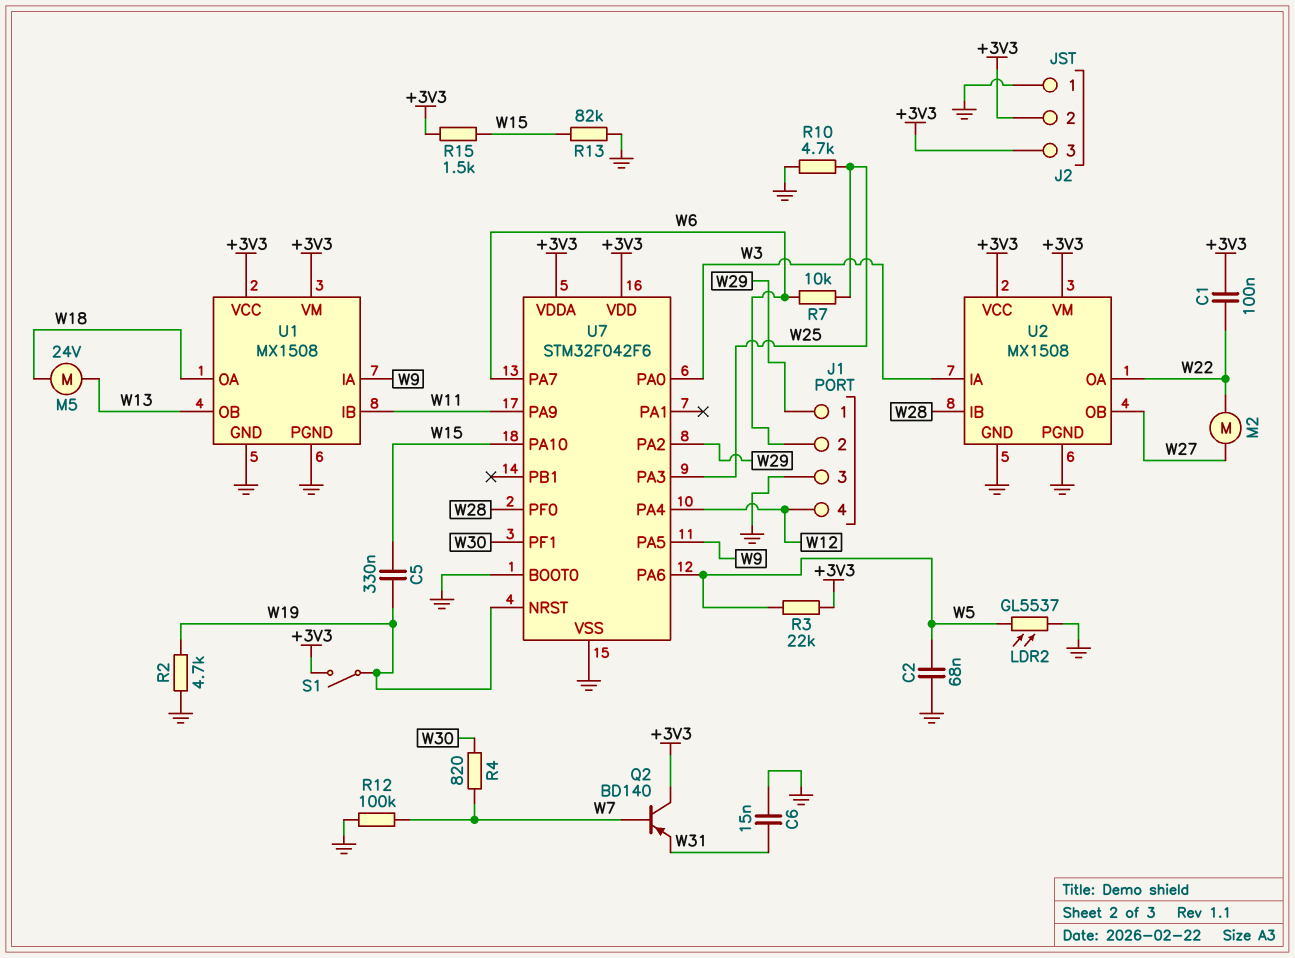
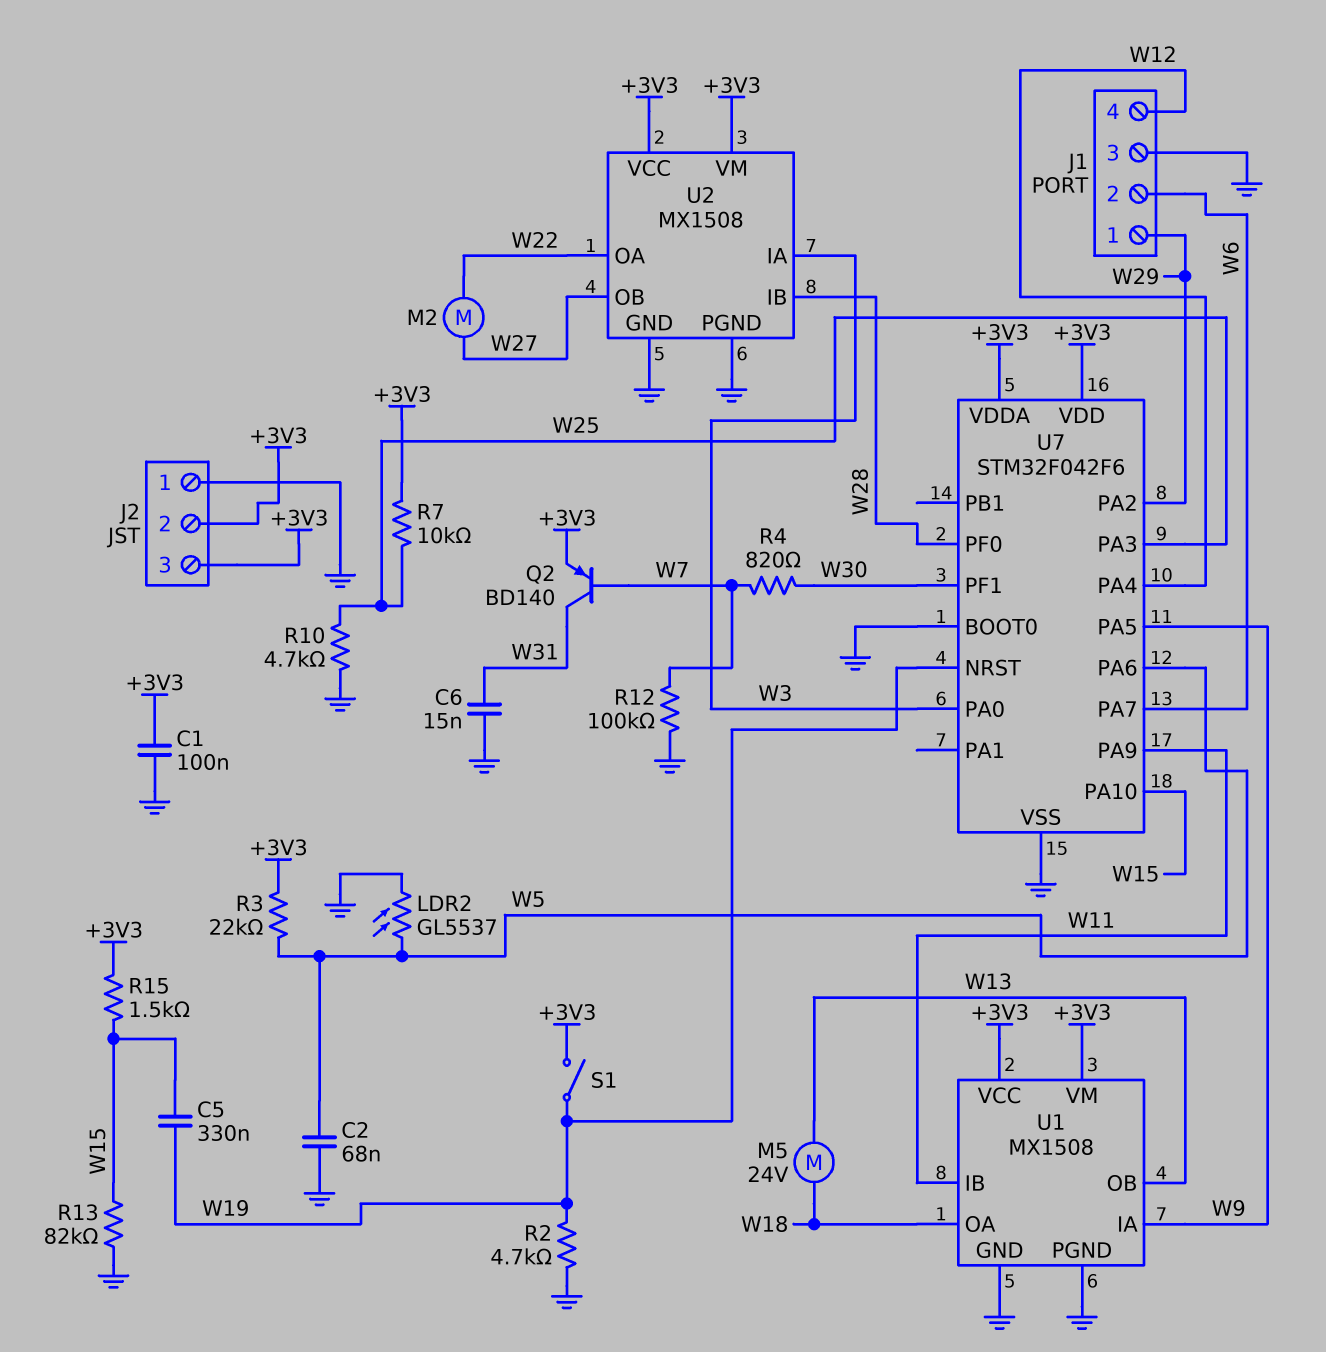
C1: 100nF (+3V3, W22) -> 100nF (+3V3, GND)
Q2: PNP BD140 (B W7, C +3V3, E W31) -> PNP BD140 (B W7, C W31, E +3V3)
R7: 10k (W6, W25) -> 10k (+3V3, W25)

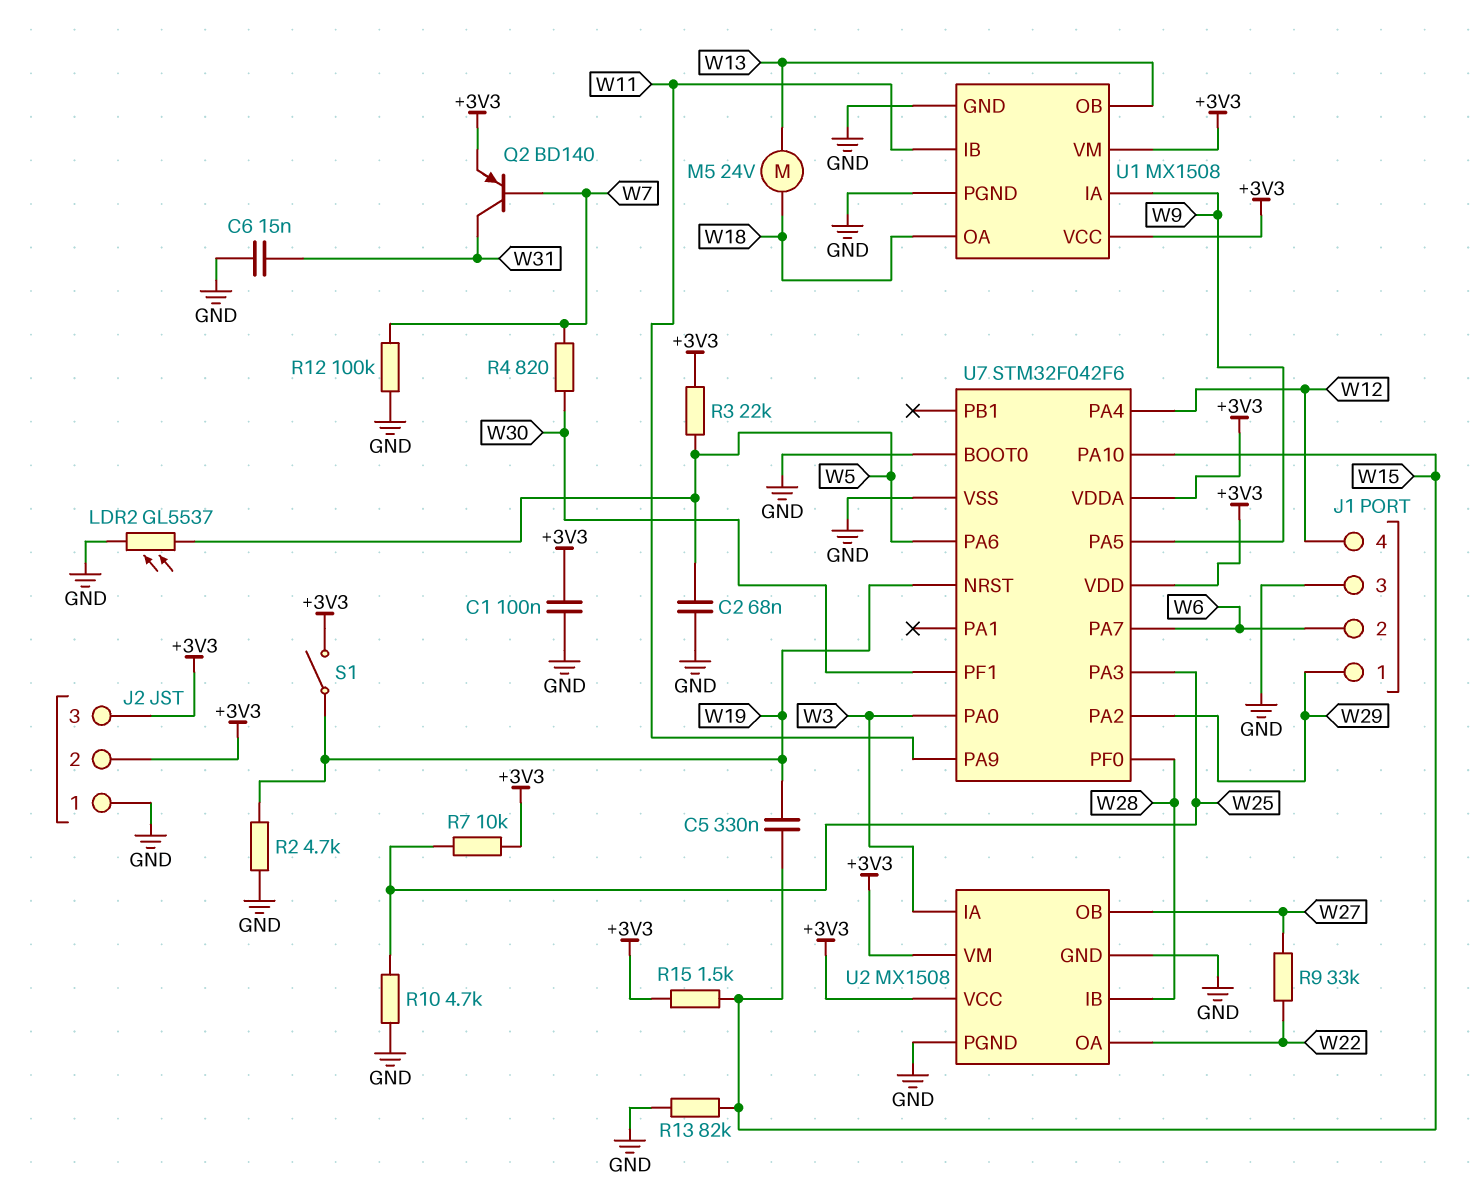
M2: motor (W22, W27) -> none
R9: none -> 33k (W22, W27)

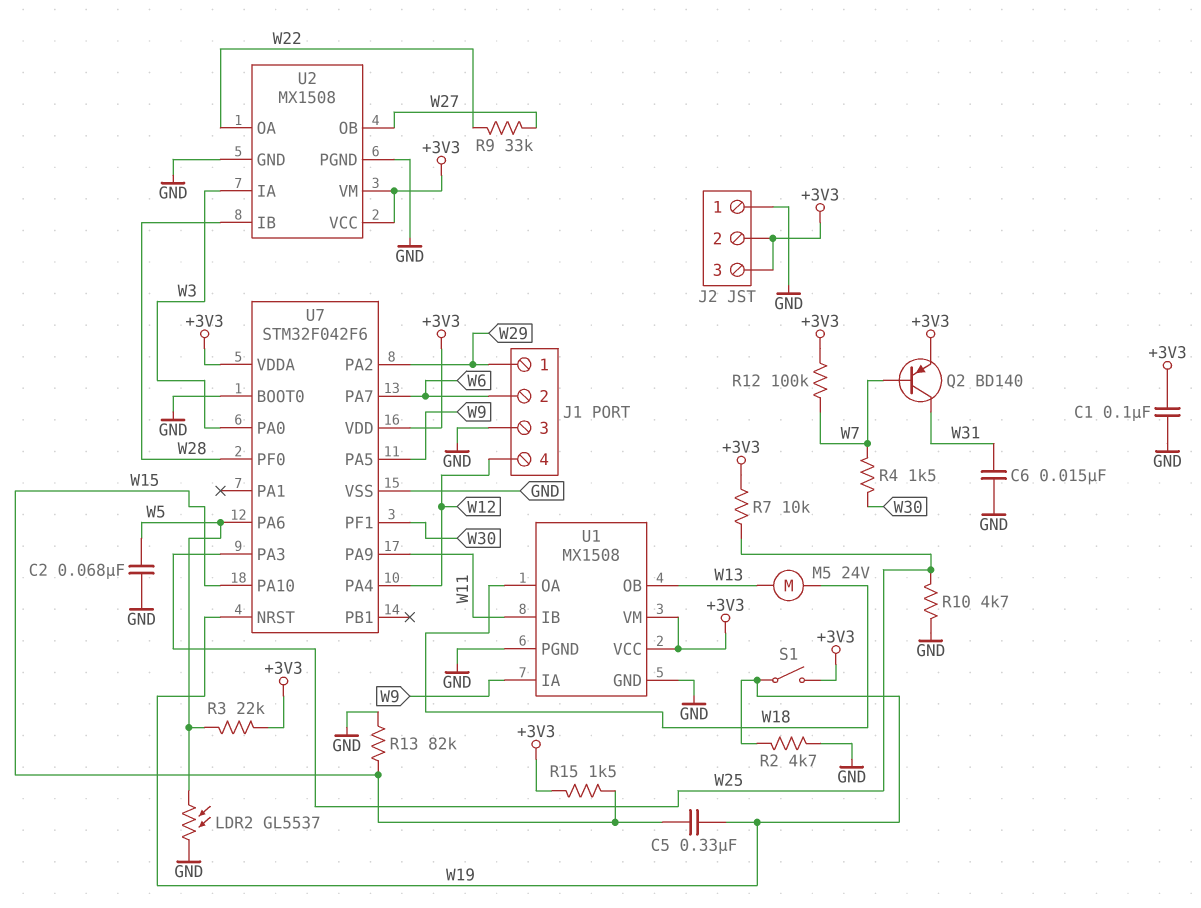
R4: 820 (W7, W30) -> 1.5k (W7, W30)
R12: 100k (GND, W7) -> 100k (+3V3, W7)

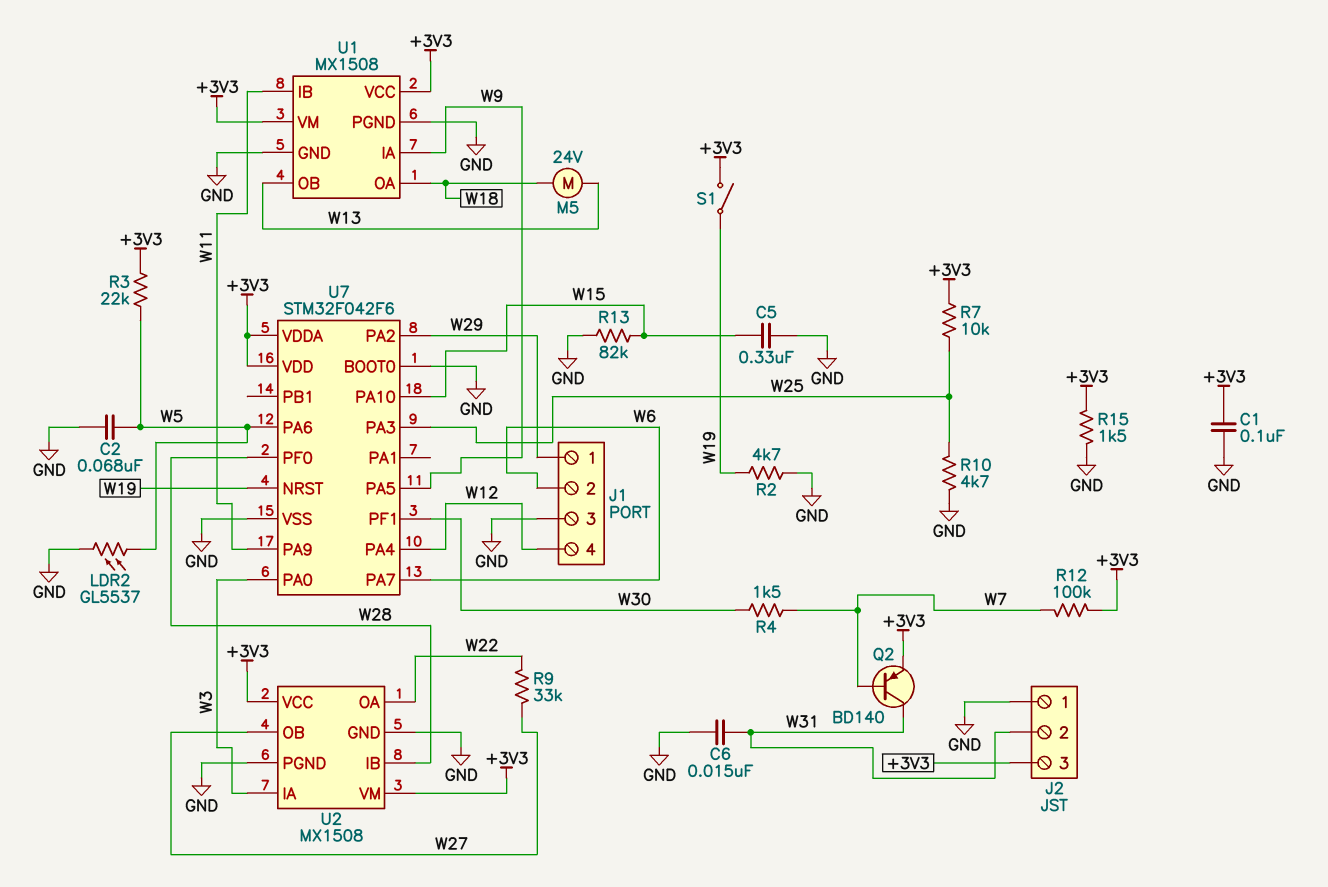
C5: 330nF (W15, W19) -> 330nF (GND, W15)
J2 pin 2: +3V3 -> W31
R15: 1.5k (+3V3, W15) -> 1.5k (+3V3, GND)

